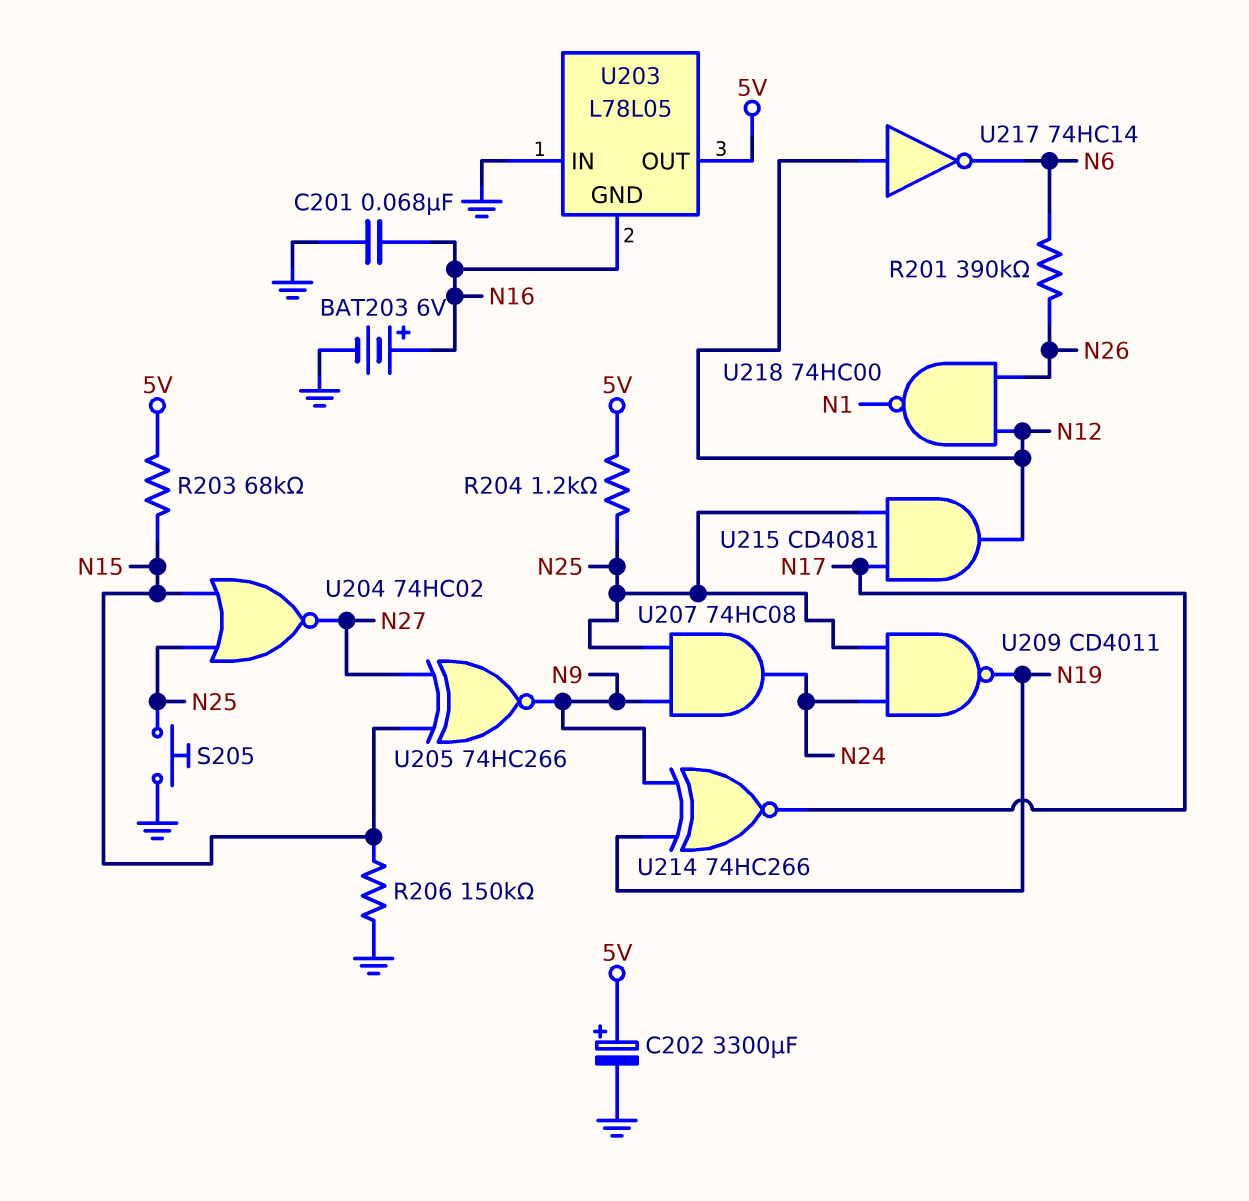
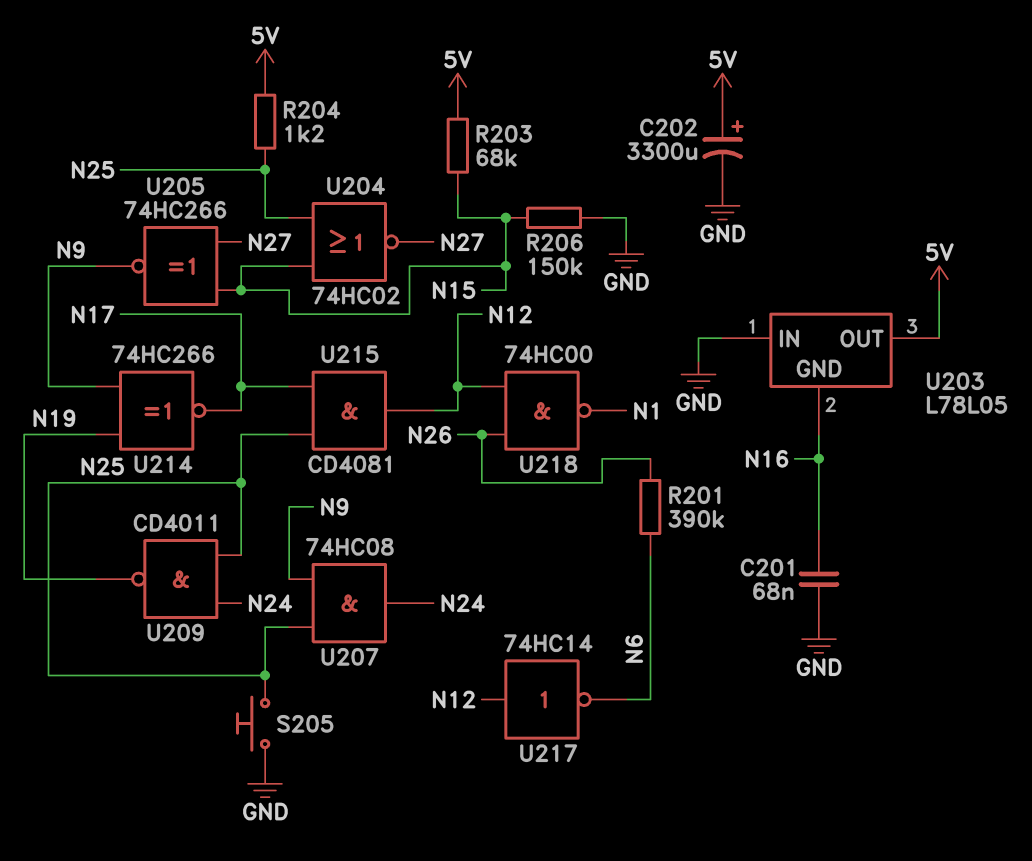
BAT203: 6V (plus N16, minus GND) -> none

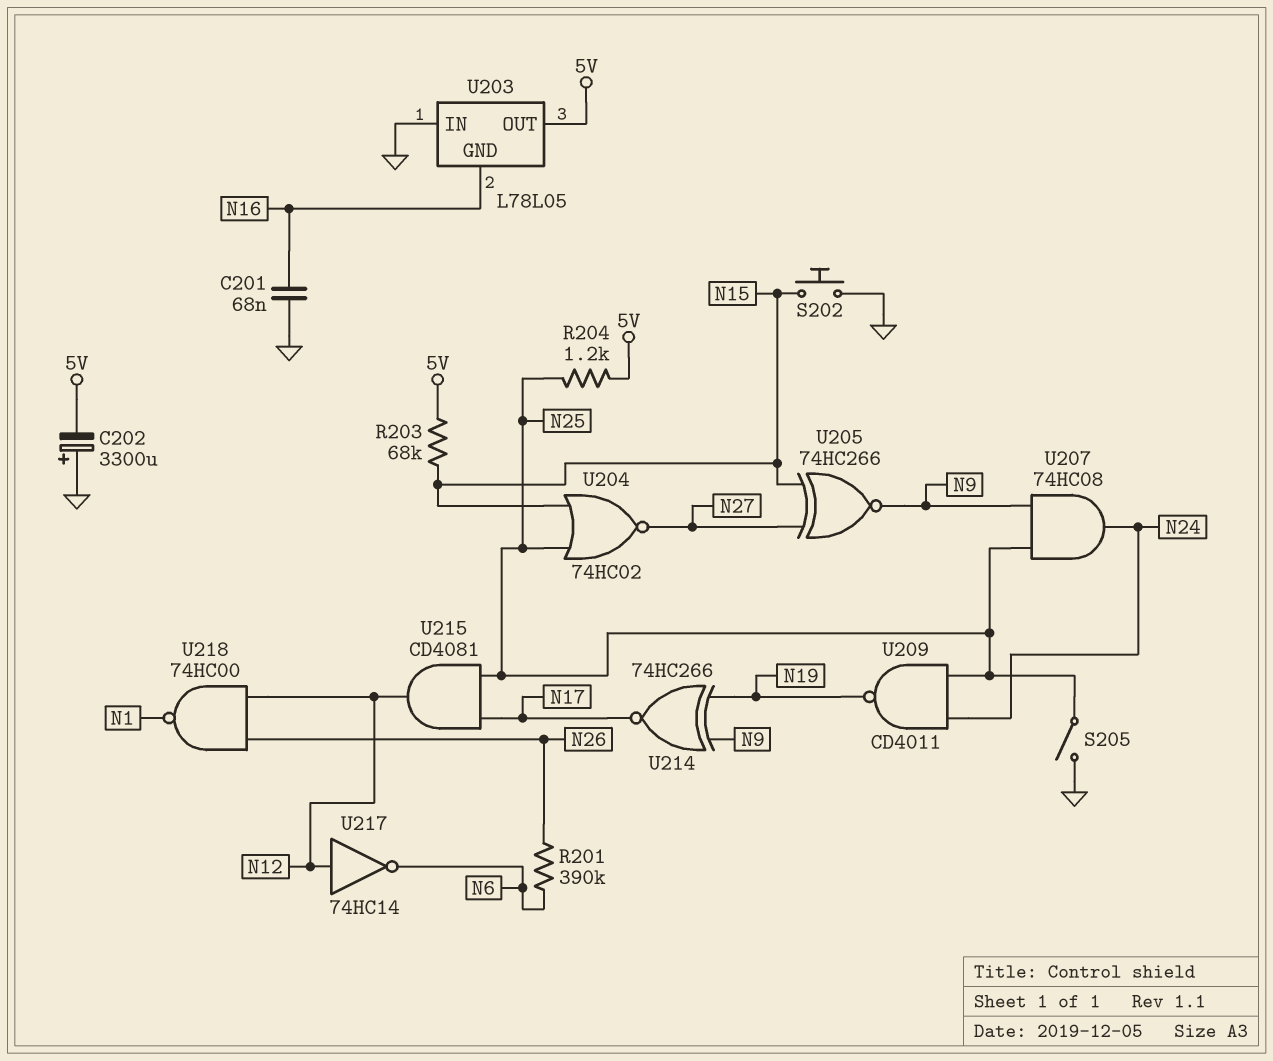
C202: 3300uF (plus 5V, minus GND) -> 3300uF (plus GND, minus 5V)
R206: 150k (GND, N15) -> none
S202: none -> button (GND, N15)
S205: button (GND, N25) -> switch (GND, N25)

